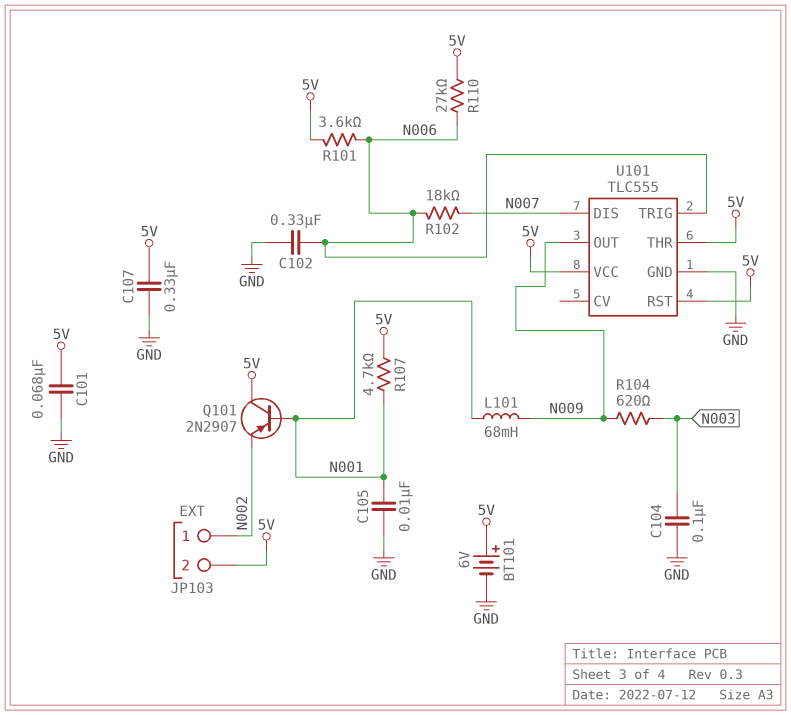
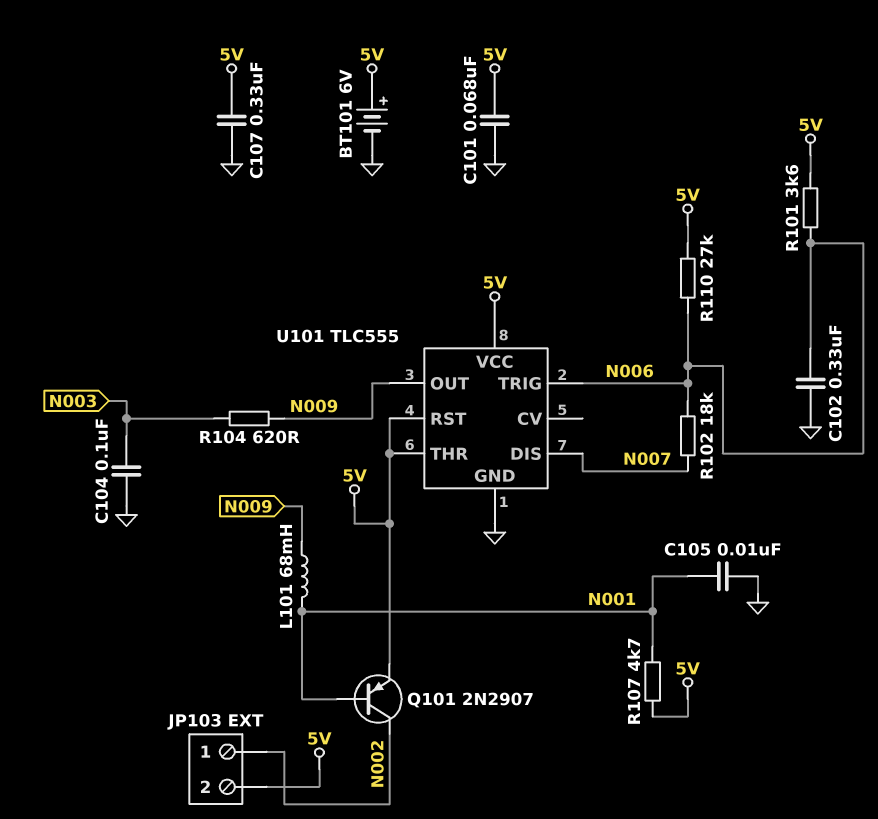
Q101: PNP 2N2907 (B N001, C 5V, E N002) -> PNP 2N2907 (B N001, C N002, E 5V)

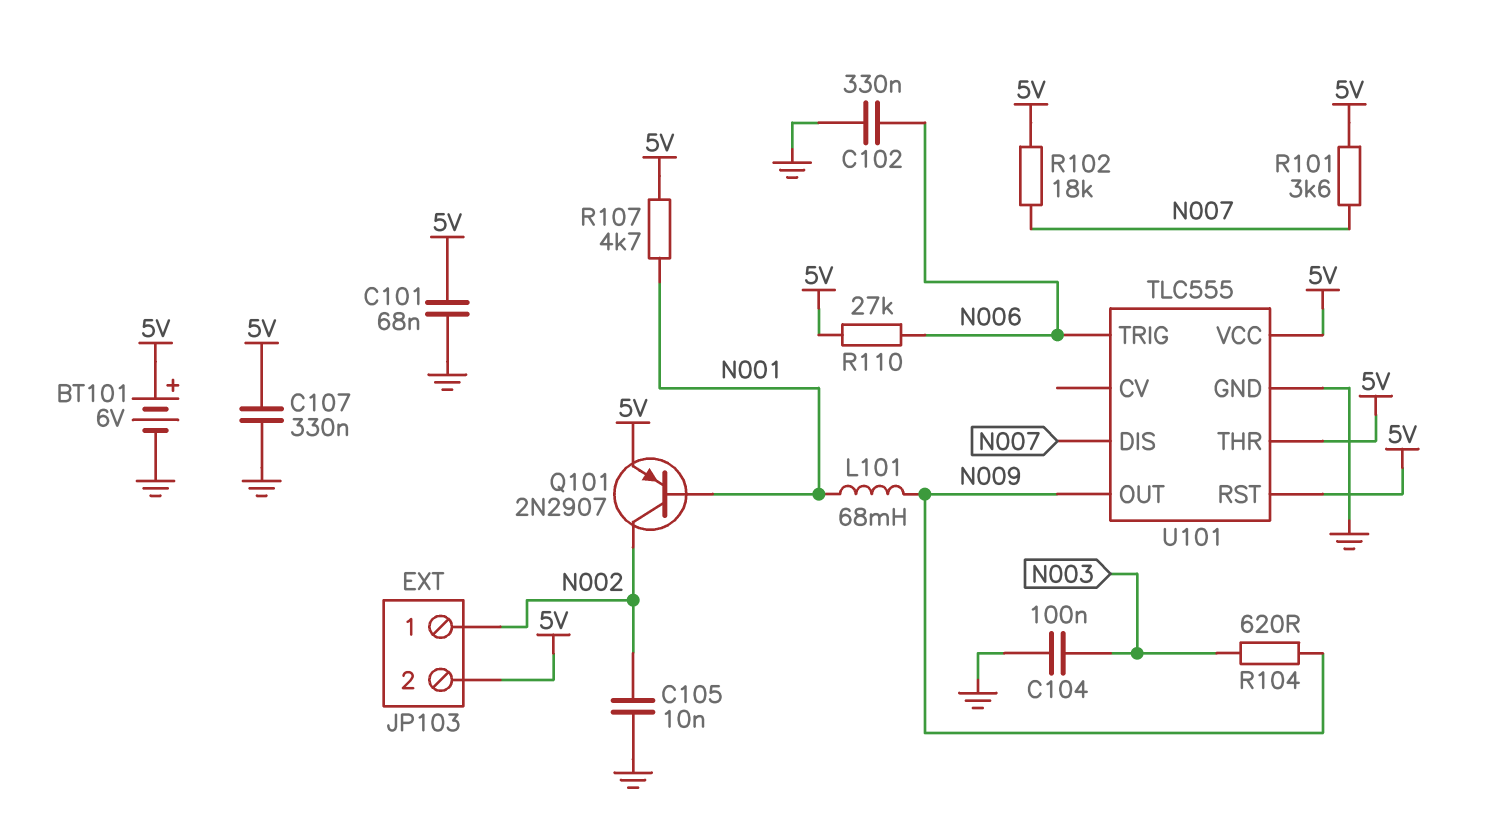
C105: 10nF (GND, N001) -> 10nF (GND, N002)
R101: 3.6k (5V, N006) -> 3.6k (5V, N007)
R102: 18k (N006, N007) -> 18k (5V, N007)

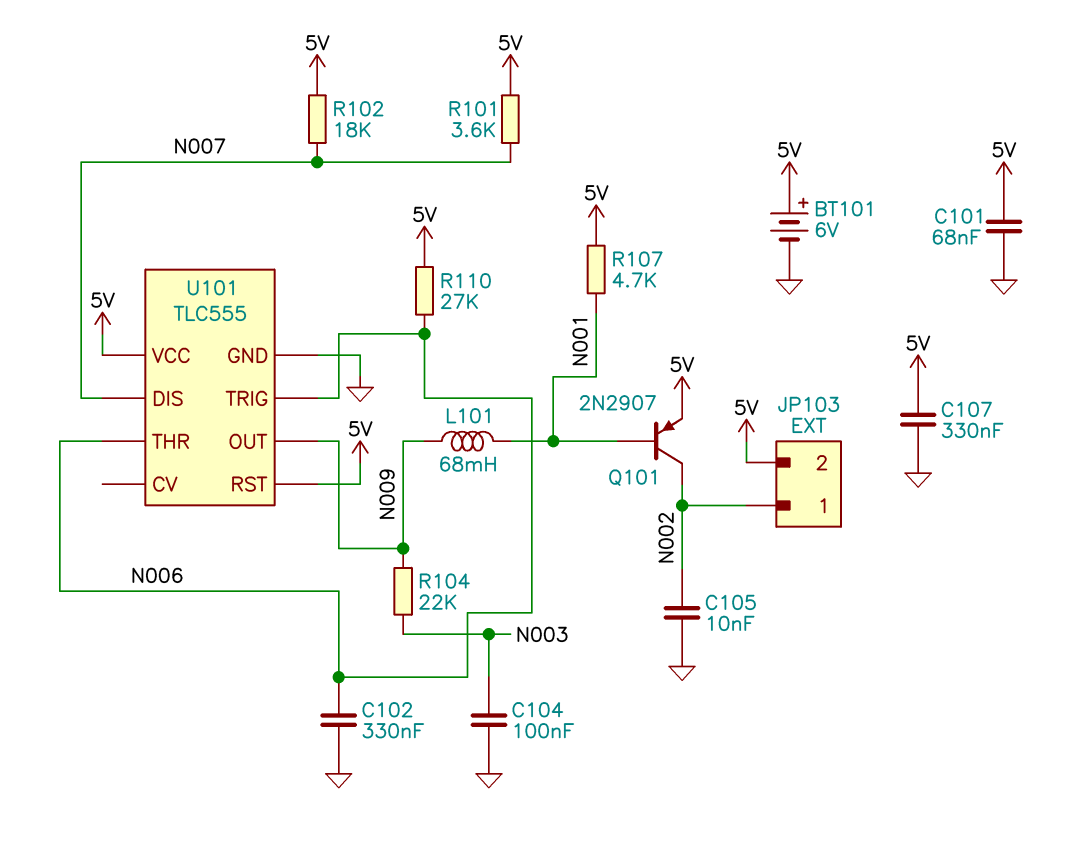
R104: 620 (N003, N009) -> 22k (N003, N009)
U101 pin THR: 5V -> N006

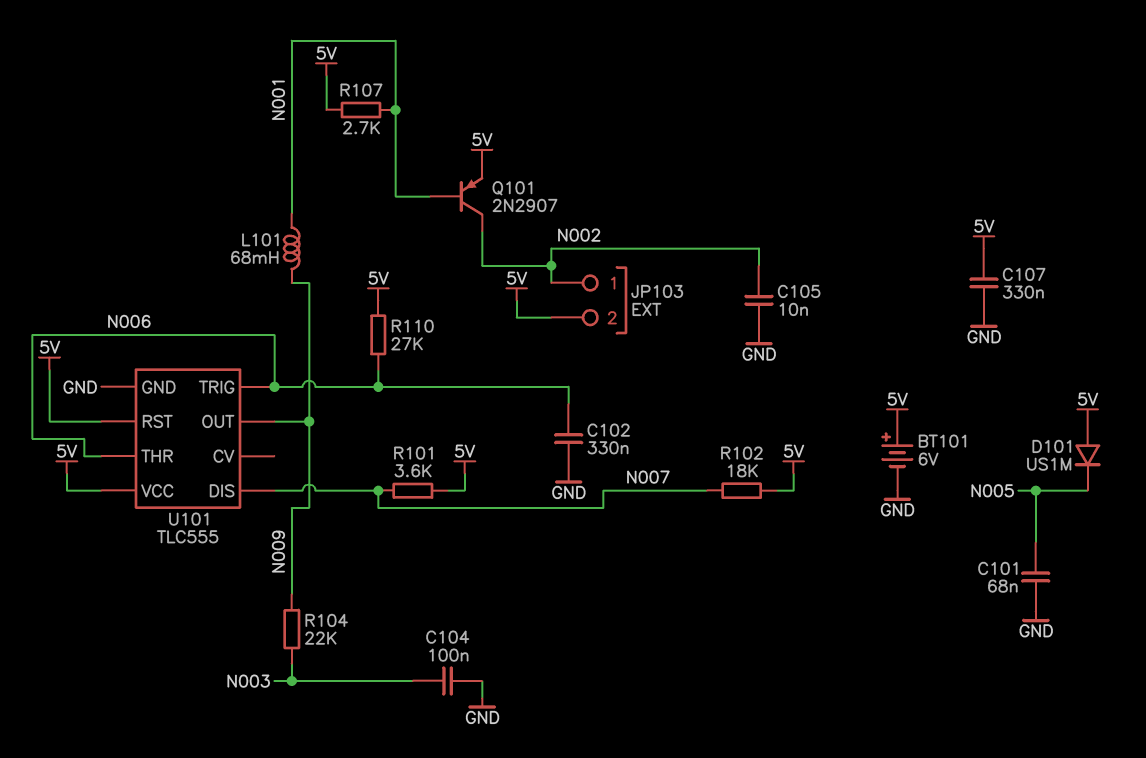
C101: 68nF (5V, GND) -> 68nF (GND, N005)
D101: none -> diode US1M (A 5V, K N005)
R107: 4.7k (5V, N001) -> 2.7k (5V, N001)

